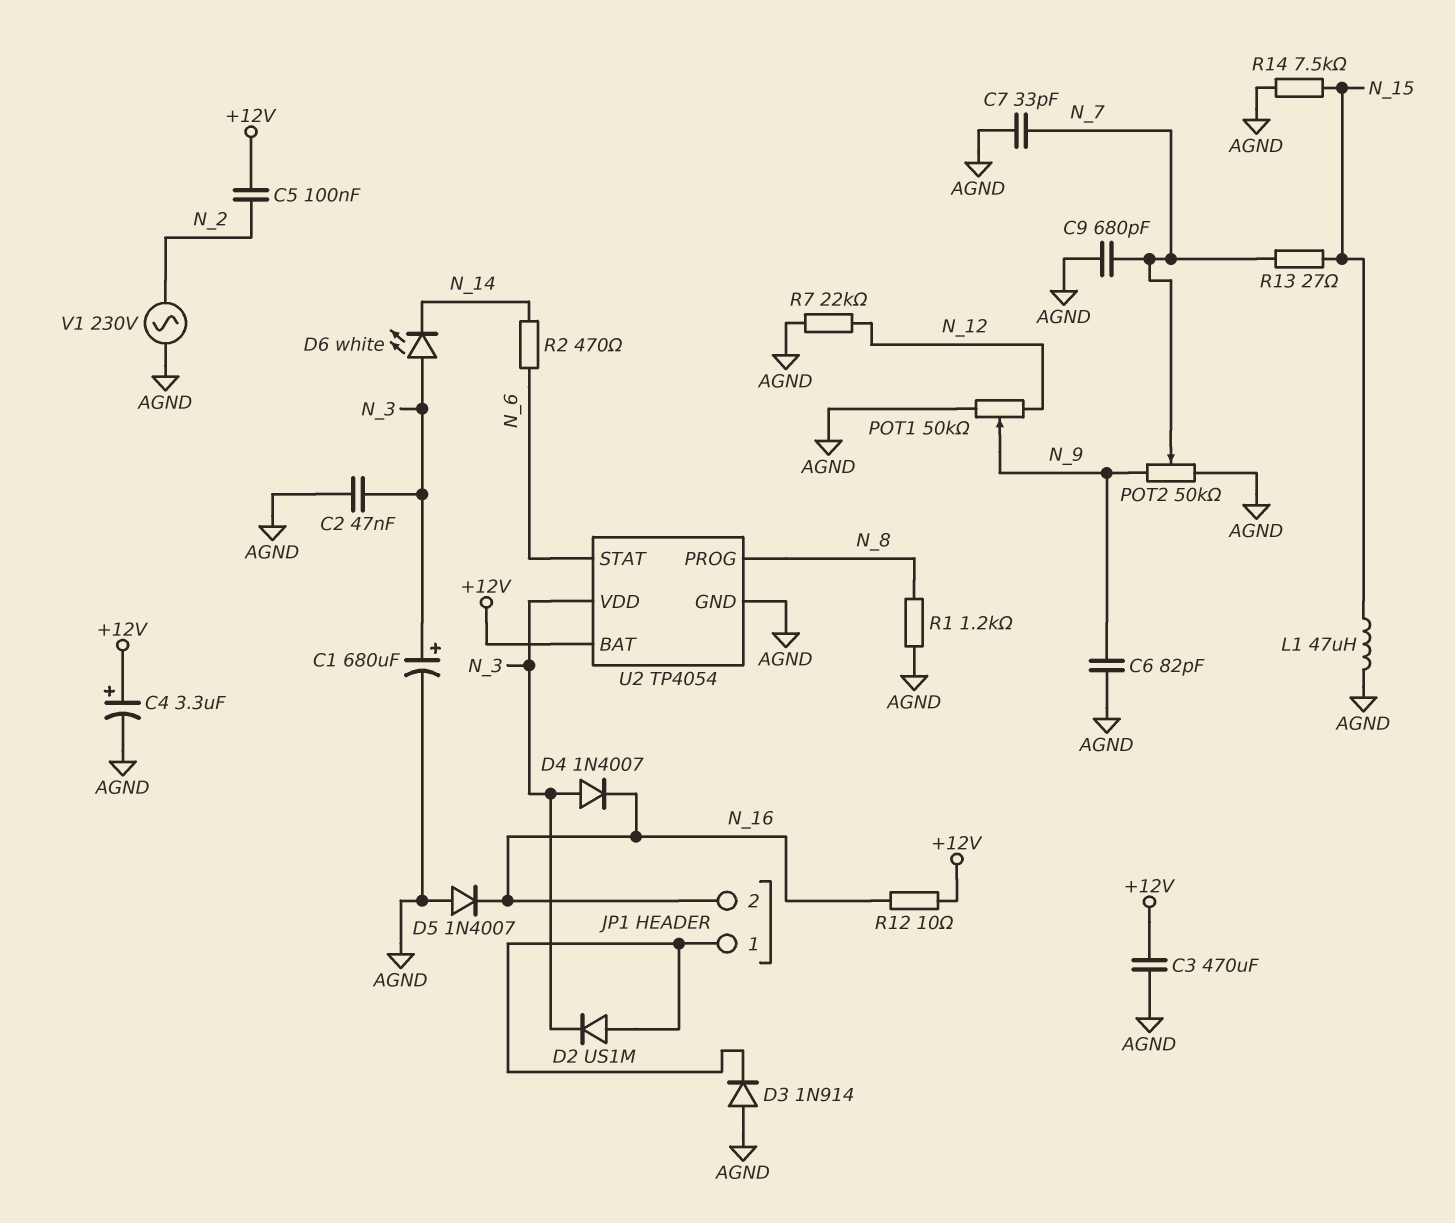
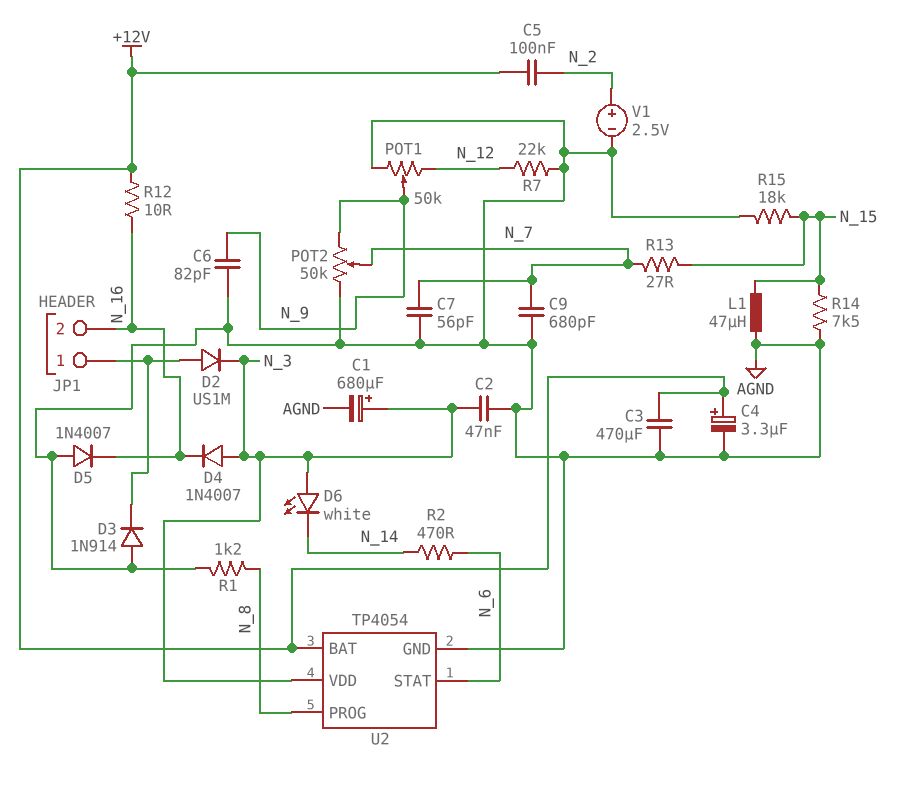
C7: 33pF (AGND, N_7) -> 56pF (AGND, N_7)
R15: none -> 18k (AGND, N_15)
V1: AC 230V (AGND, N_2) -> 2.5V (plus N_2, minus AGND)

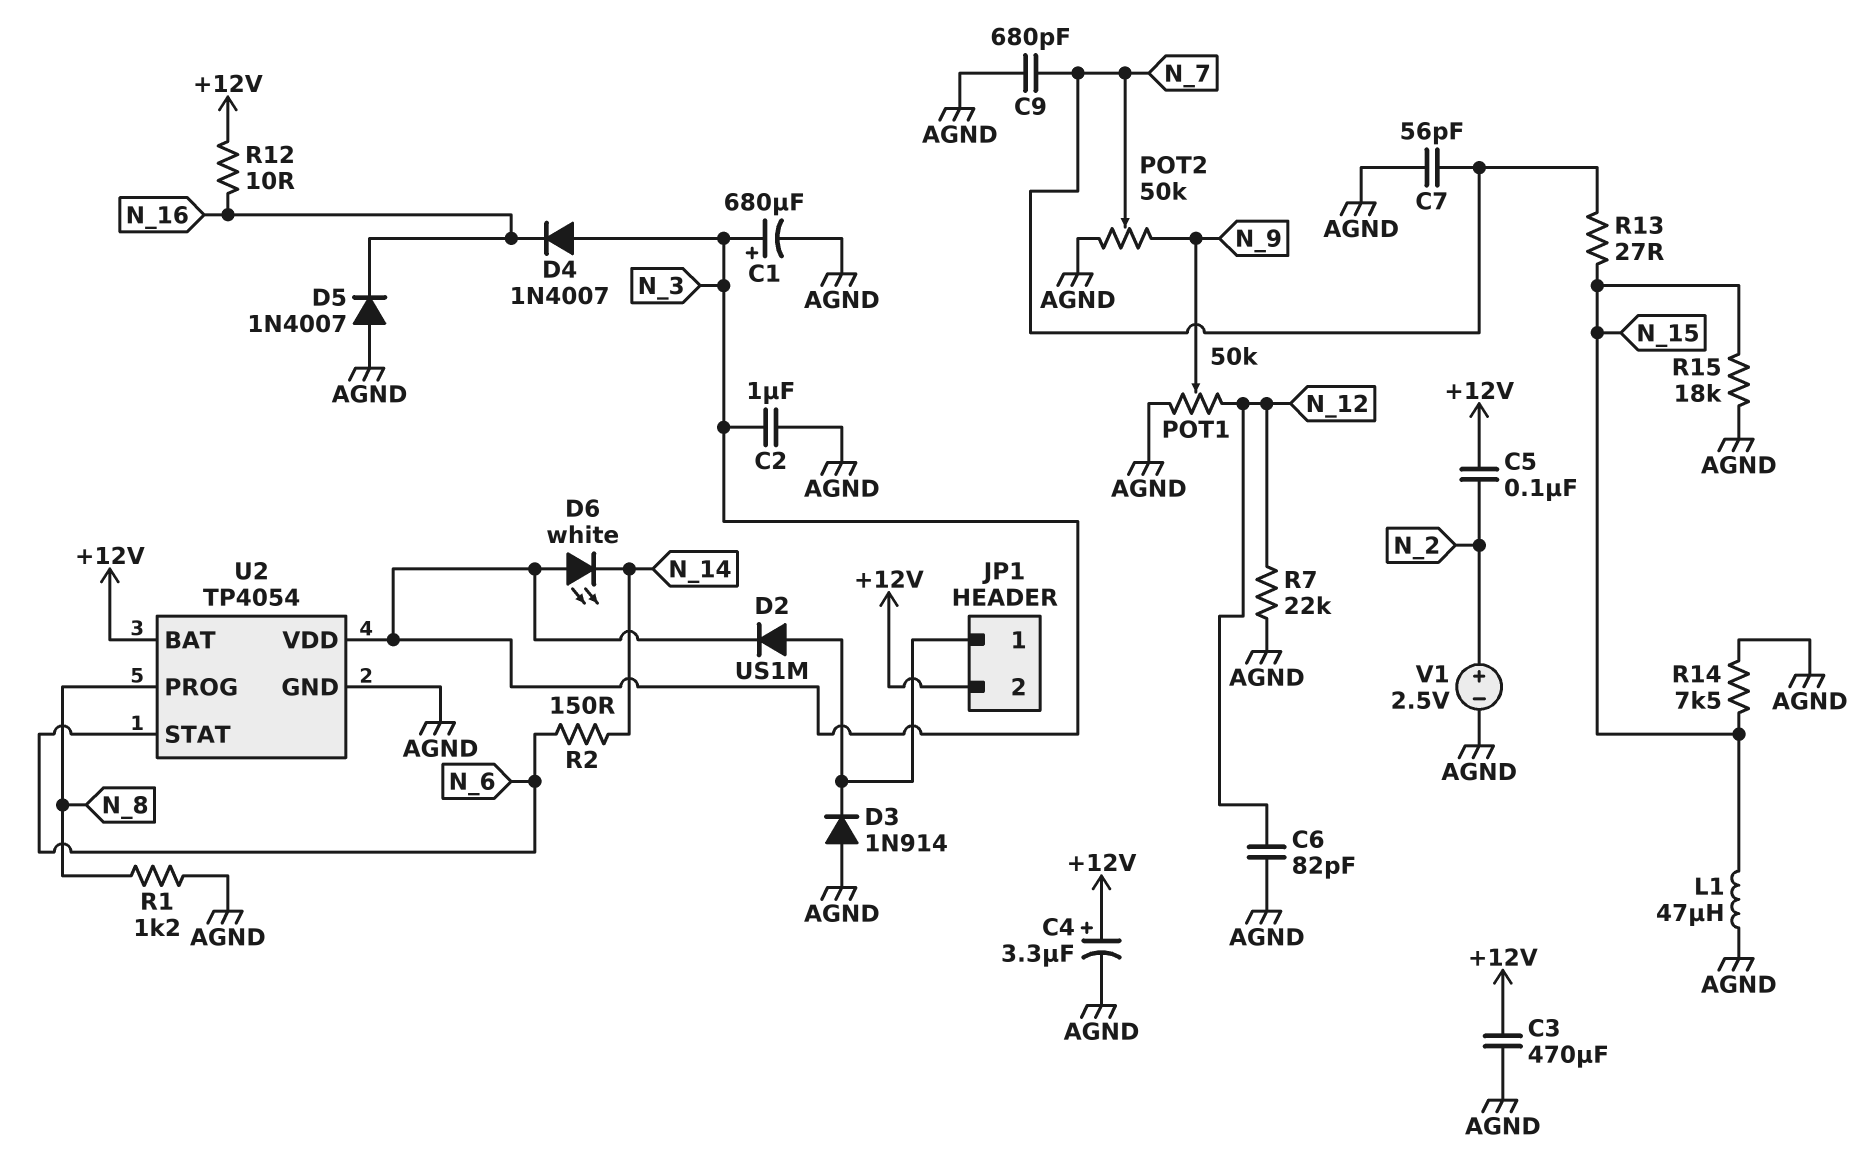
C2: 47nF (AGND, N_3) -> 1uF (AGND, N_3)
C6: 82pF (AGND, N_9) -> 82pF (AGND, N_12)
JP1 pin 2: N_16 -> +12V
R2: 470 (N_6, N_14) -> 150 (N_6, N_14)

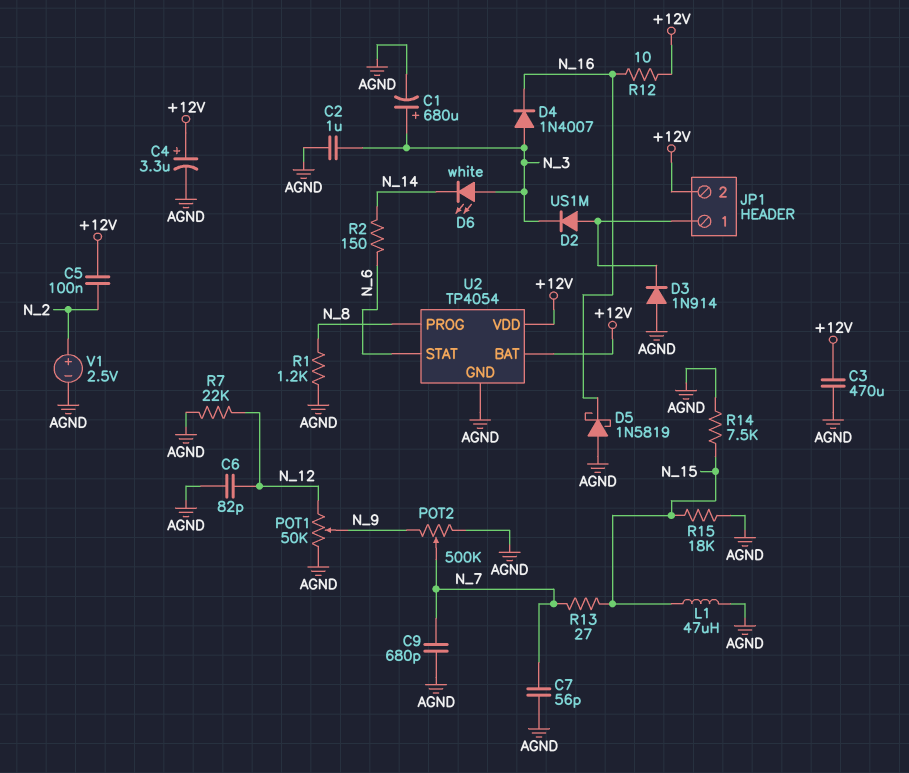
D5: diode 1N4007 (A AGND, K N_16) -> schottky 1N5819 (A AGND, K N_16)
POT2: 50k (AGND, N_9, wiper N_7) -> 500k (AGND, N_9, wiper N_7)
U2 pin VDD: N_3 -> +12V

